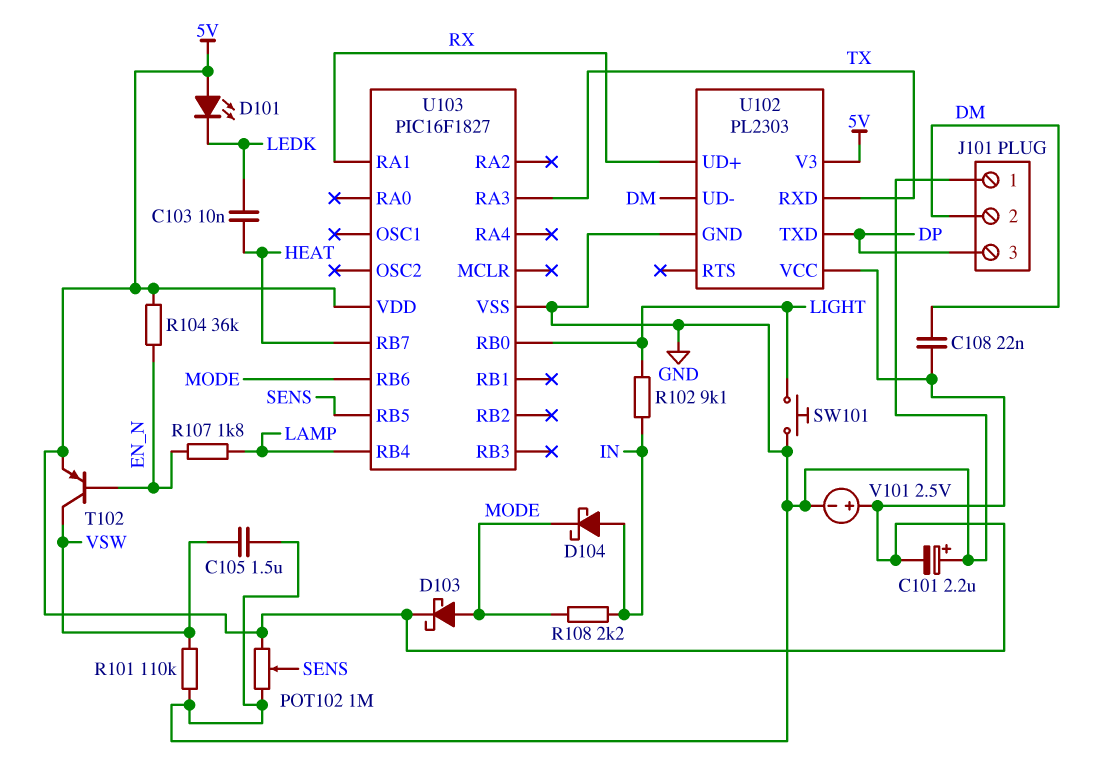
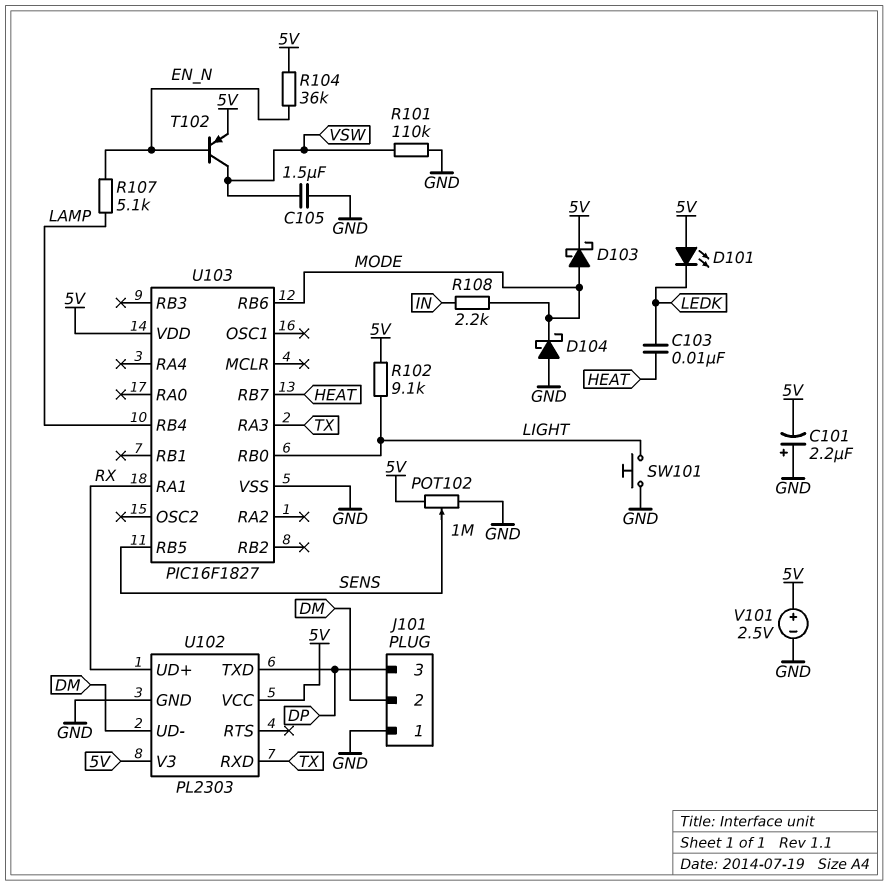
C108: 22nF (5V, DM) -> none
D104: schottky (A IN, K MODE) -> schottky (A GND, K MODE)
R102: 9.1k (IN, LIGHT) -> 9.1k (5V, LIGHT)
R107: 1.8k (EN_N, LAMP) -> 5.1k (EN_N, LAMP)

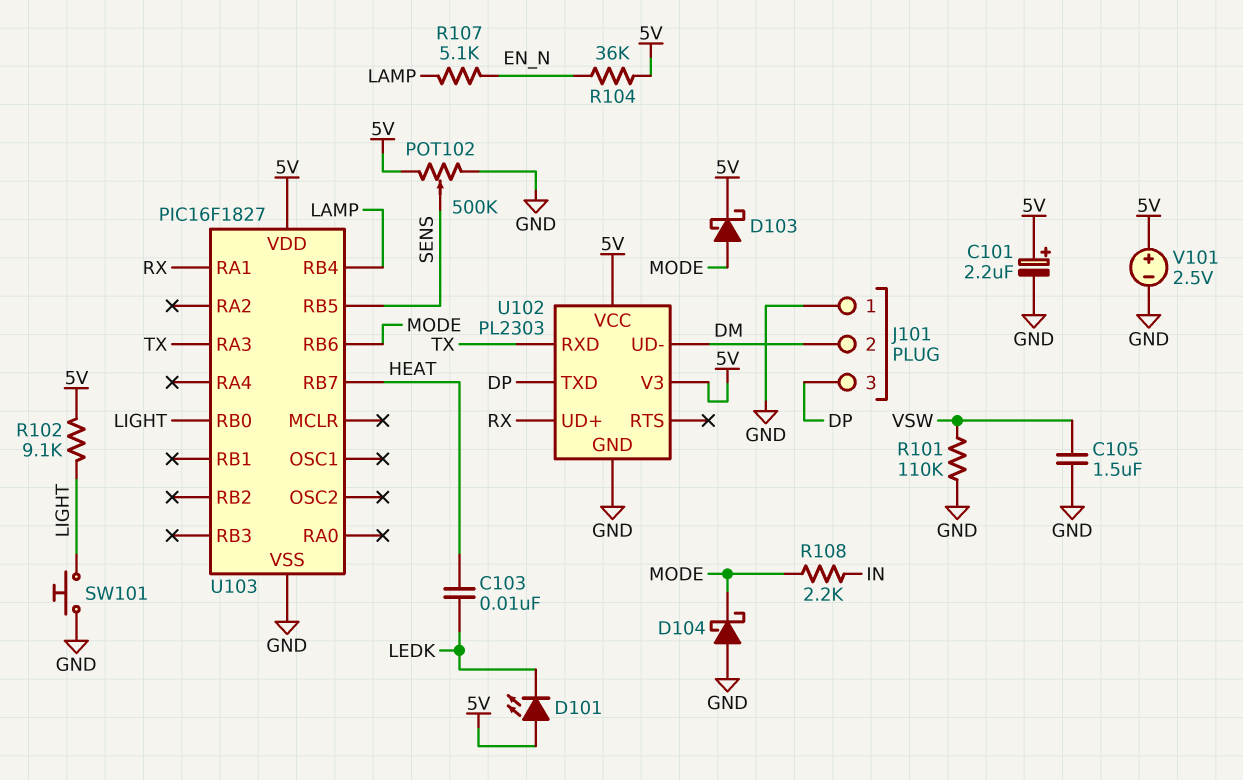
C101: 2.2uF (plus GND, minus 5V) -> 2.2uF (plus 5V, minus GND)
POT102: 1M (5V, GND, wiper SENS) -> 500k (5V, GND, wiper SENS)
T102: PNP (B EN_N, C VSW, E 5V) -> none

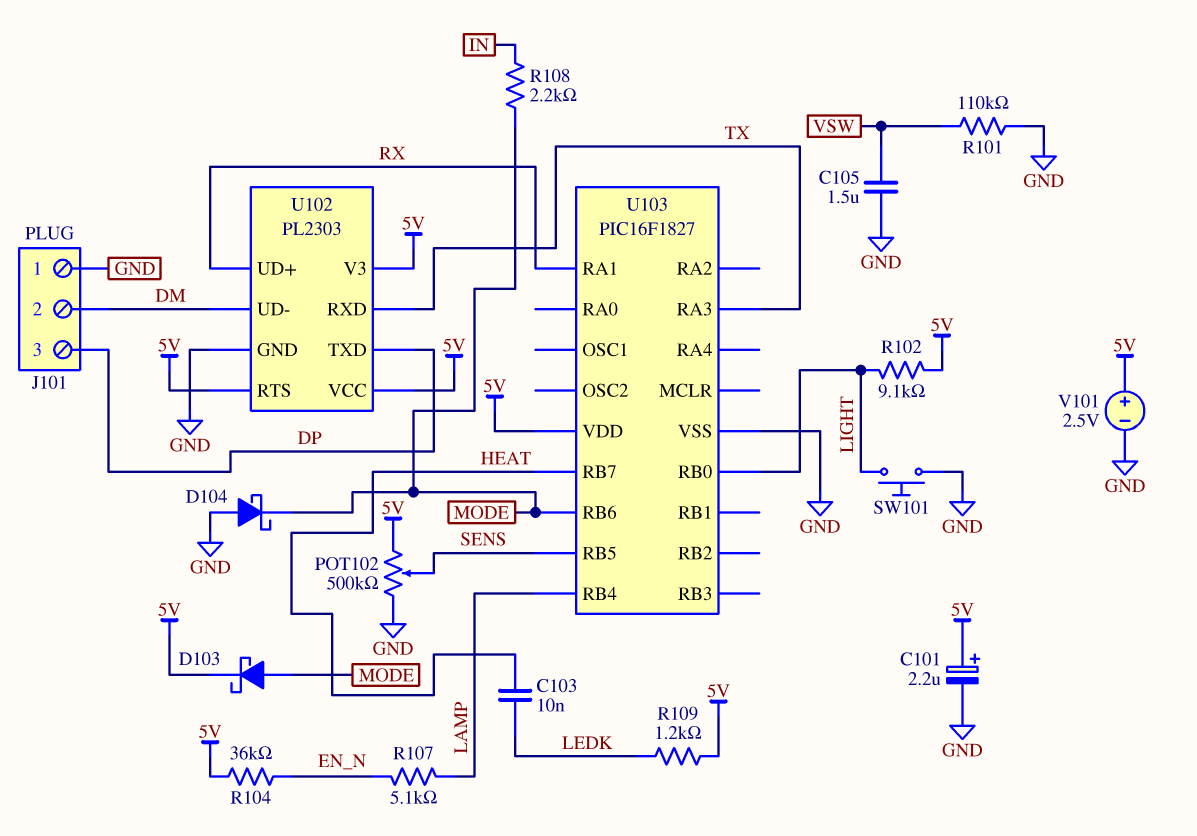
D101: LED (A 5V, K LEDK) -> none
R109: none -> 1.2k (5V, LEDK)
U102 pin RTS: none -> 5V

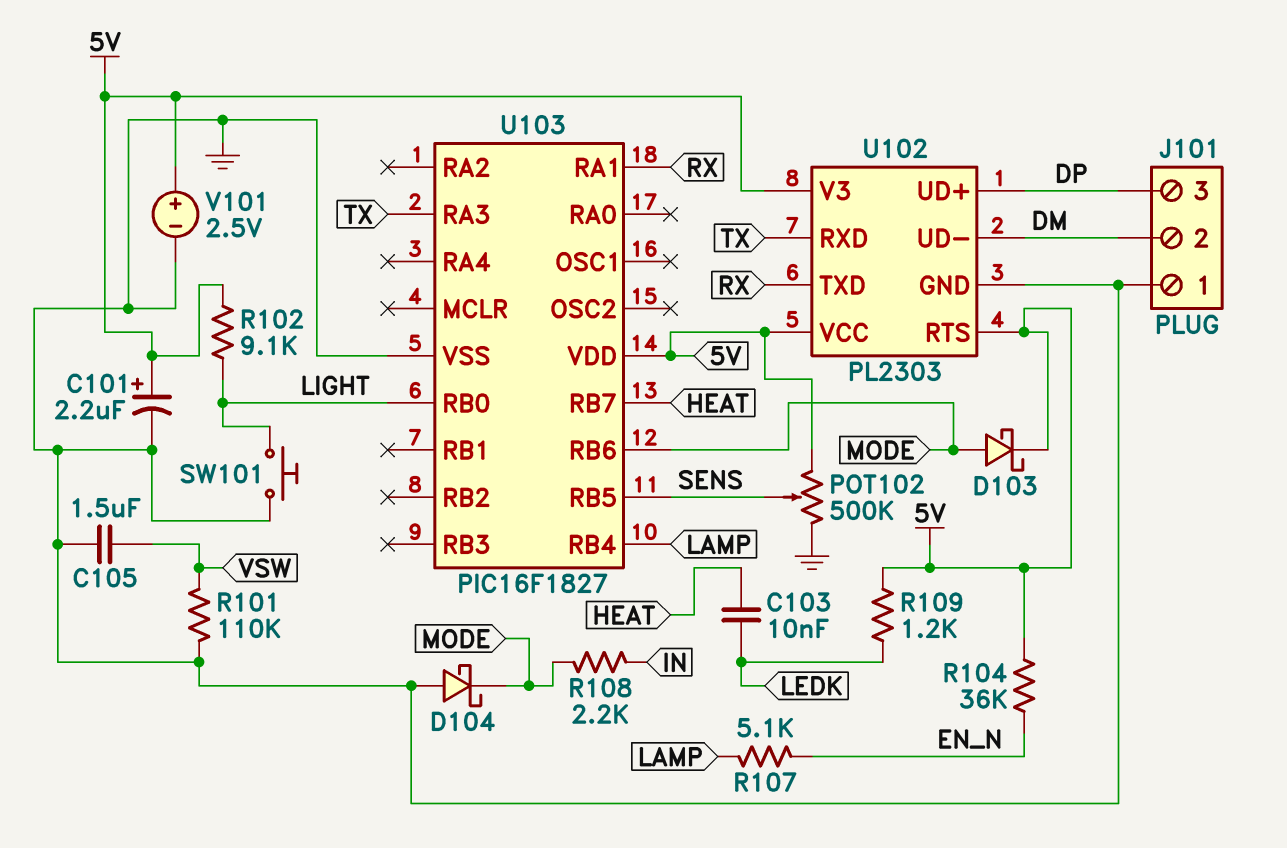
U102 pin TXD: DP -> RX
U102 pin UD+: RX -> DP

